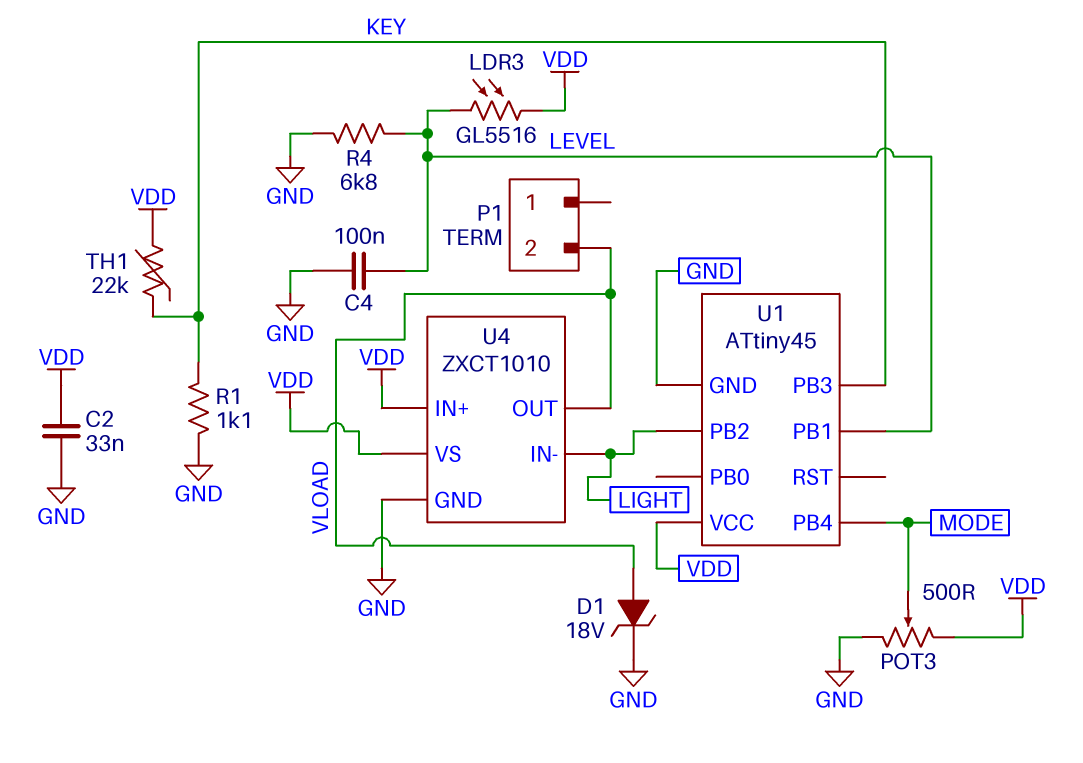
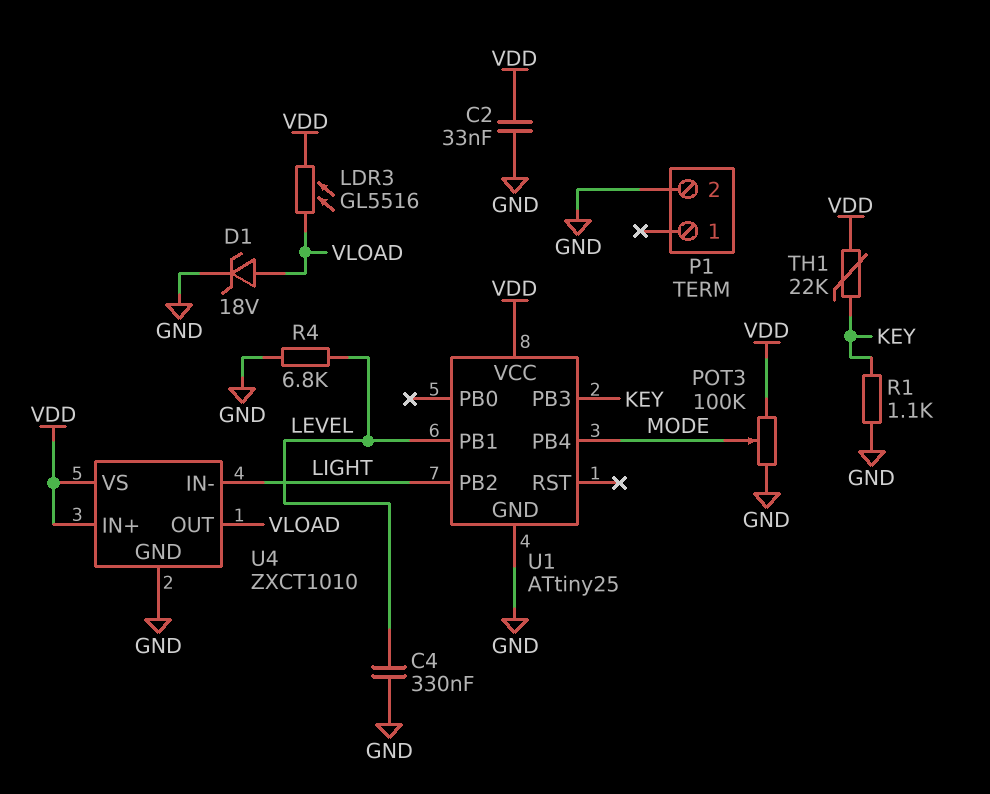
C4: 100nF (GND, LEVEL) -> 330nF (GND, LEVEL)
LDR3: GL5516 (LEVEL, VDD) -> GL5516 (VDD, VLOAD)
P1 pin 2: VLOAD -> GND
POT3: 500 (GND, VDD, wiper MODE) -> 100k (GND, VDD, wiper MODE)
U1: ATtiny45 -> ATtiny25

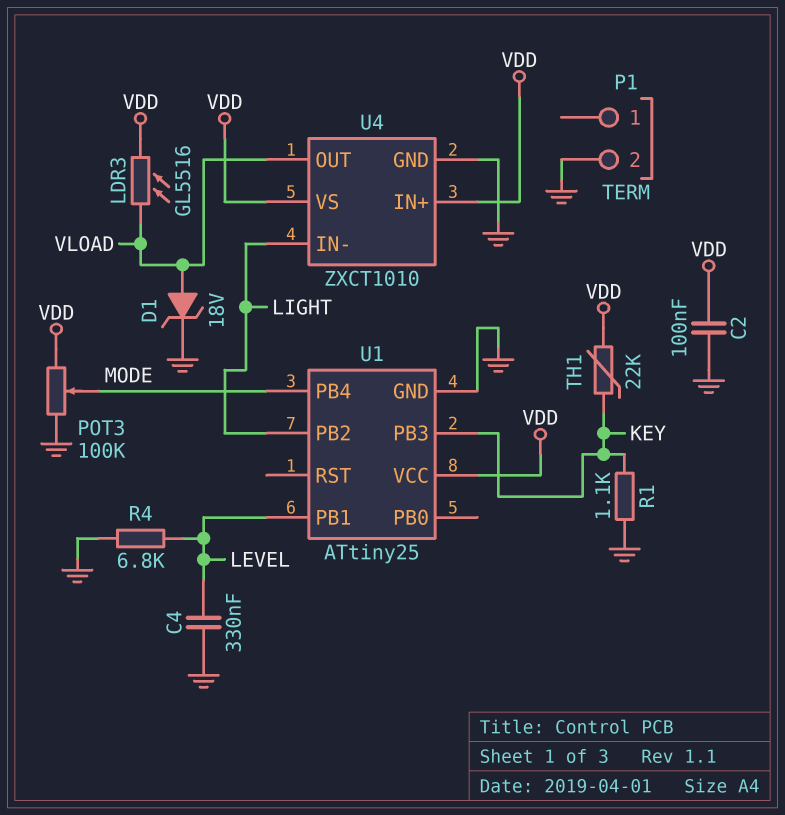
C2: 33nF (GND, VDD) -> 100nF (GND, VDD)

